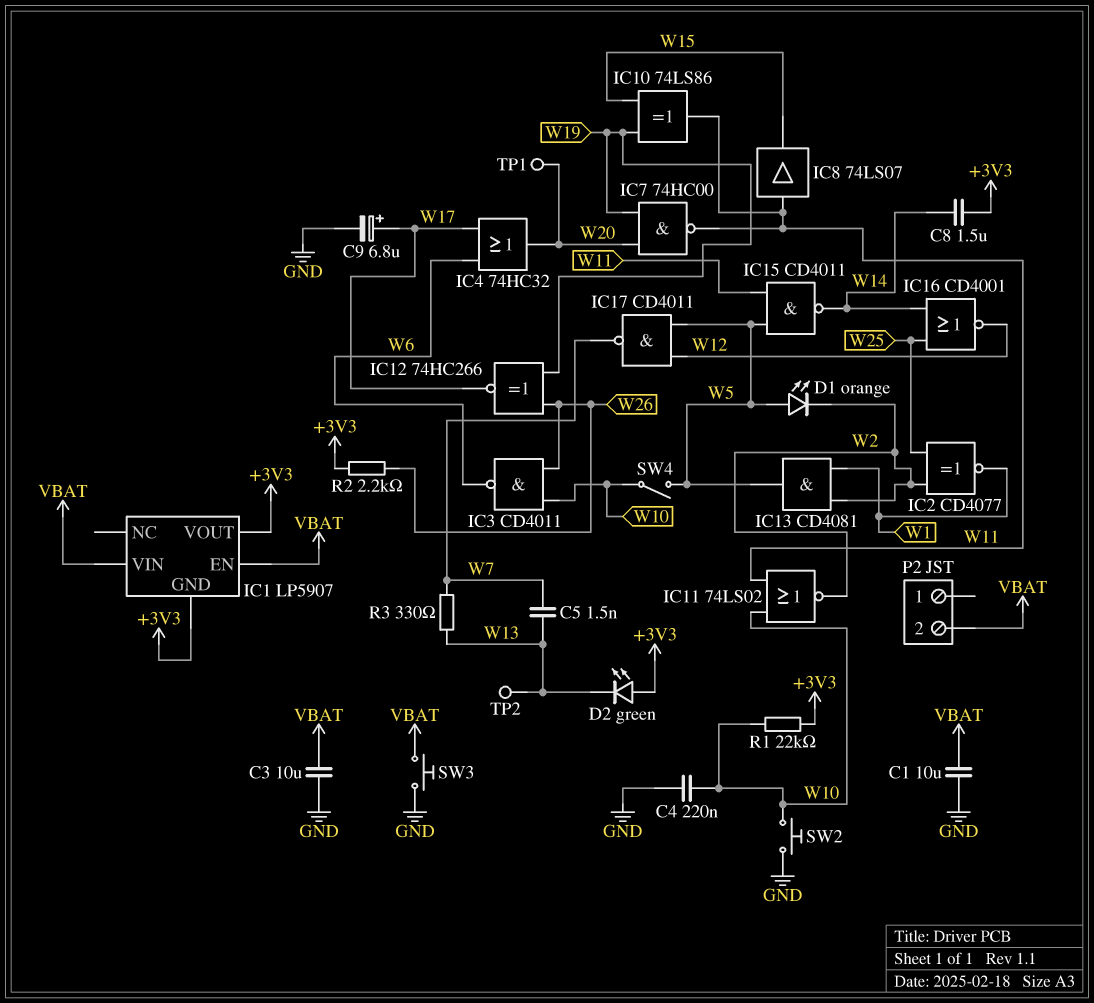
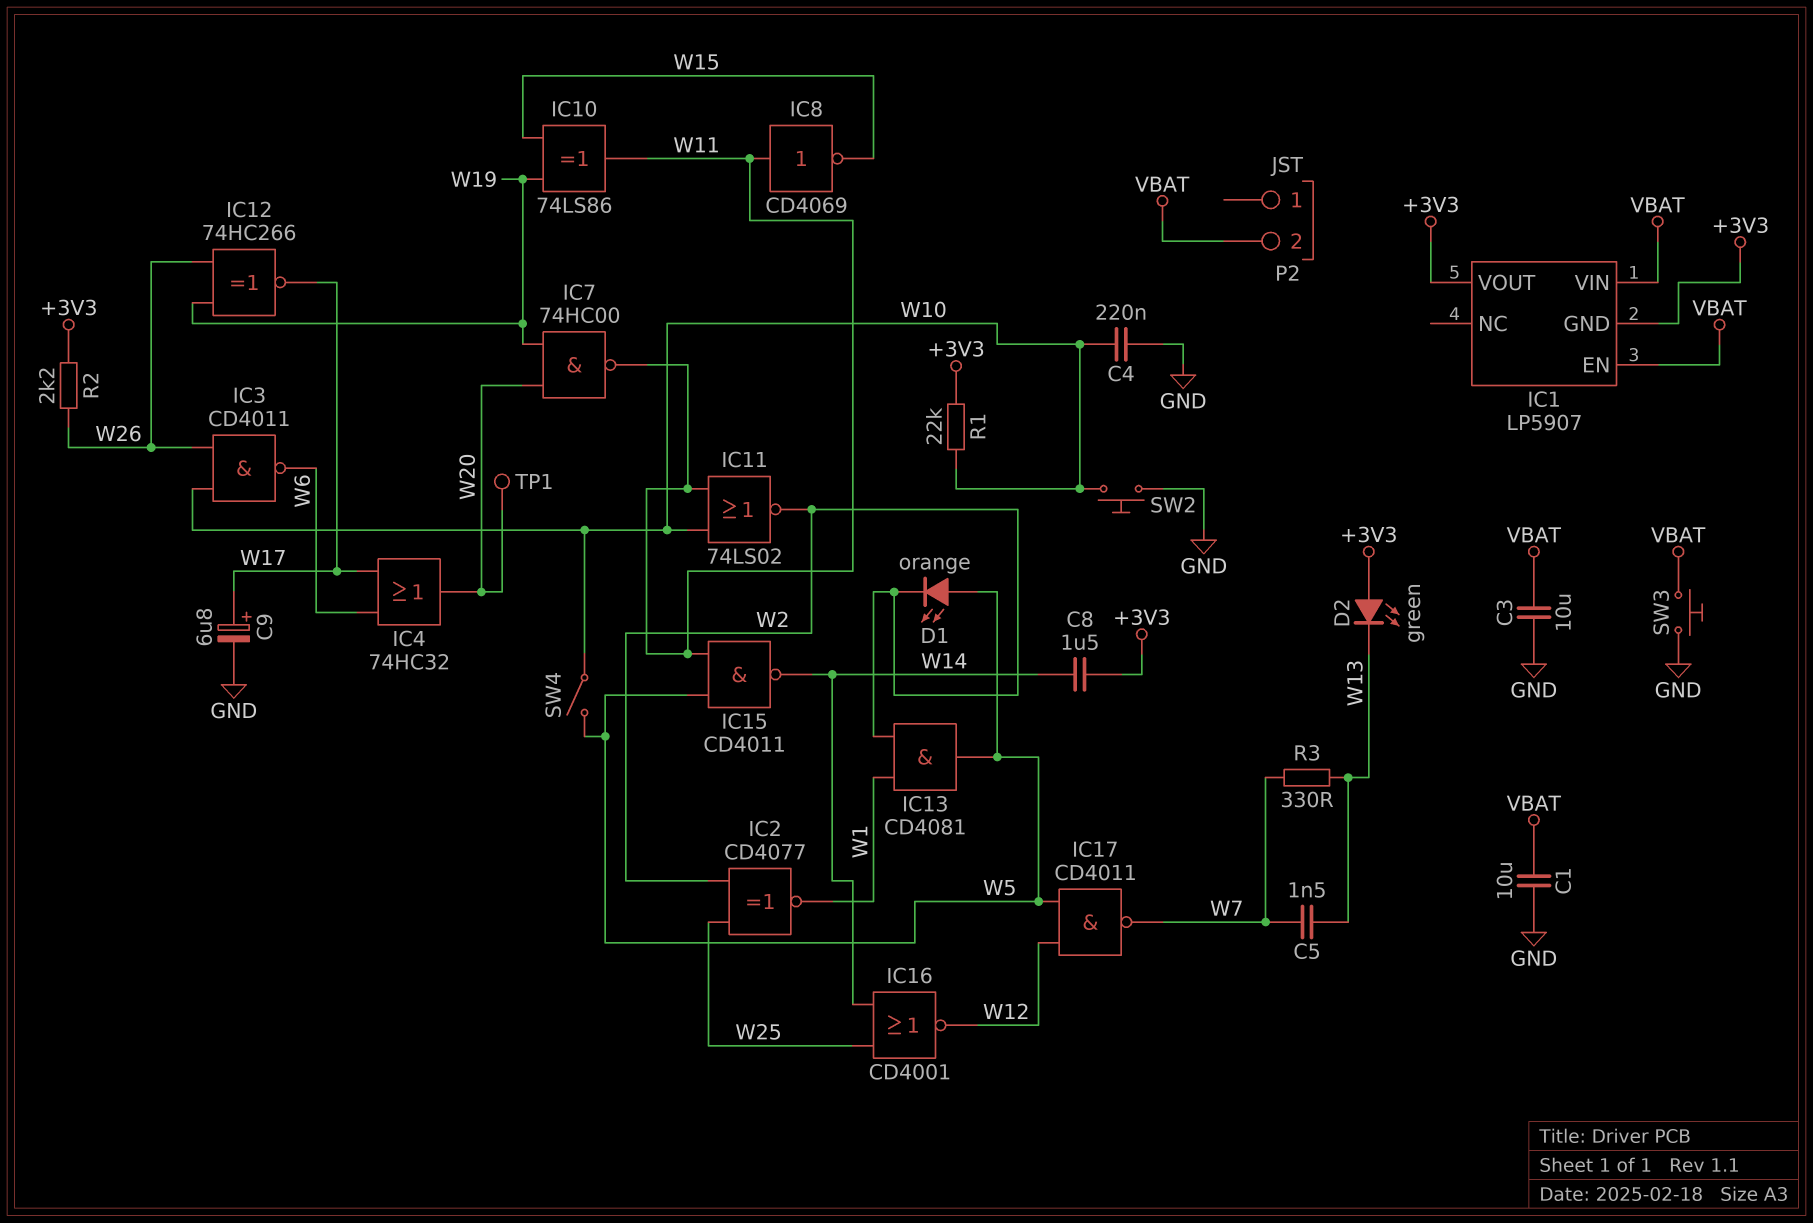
IC8: buffer 74LS07 (in W11, out W15) -> NOT CD4069 (in W11, out W15)
TP2: test point (W13) -> none

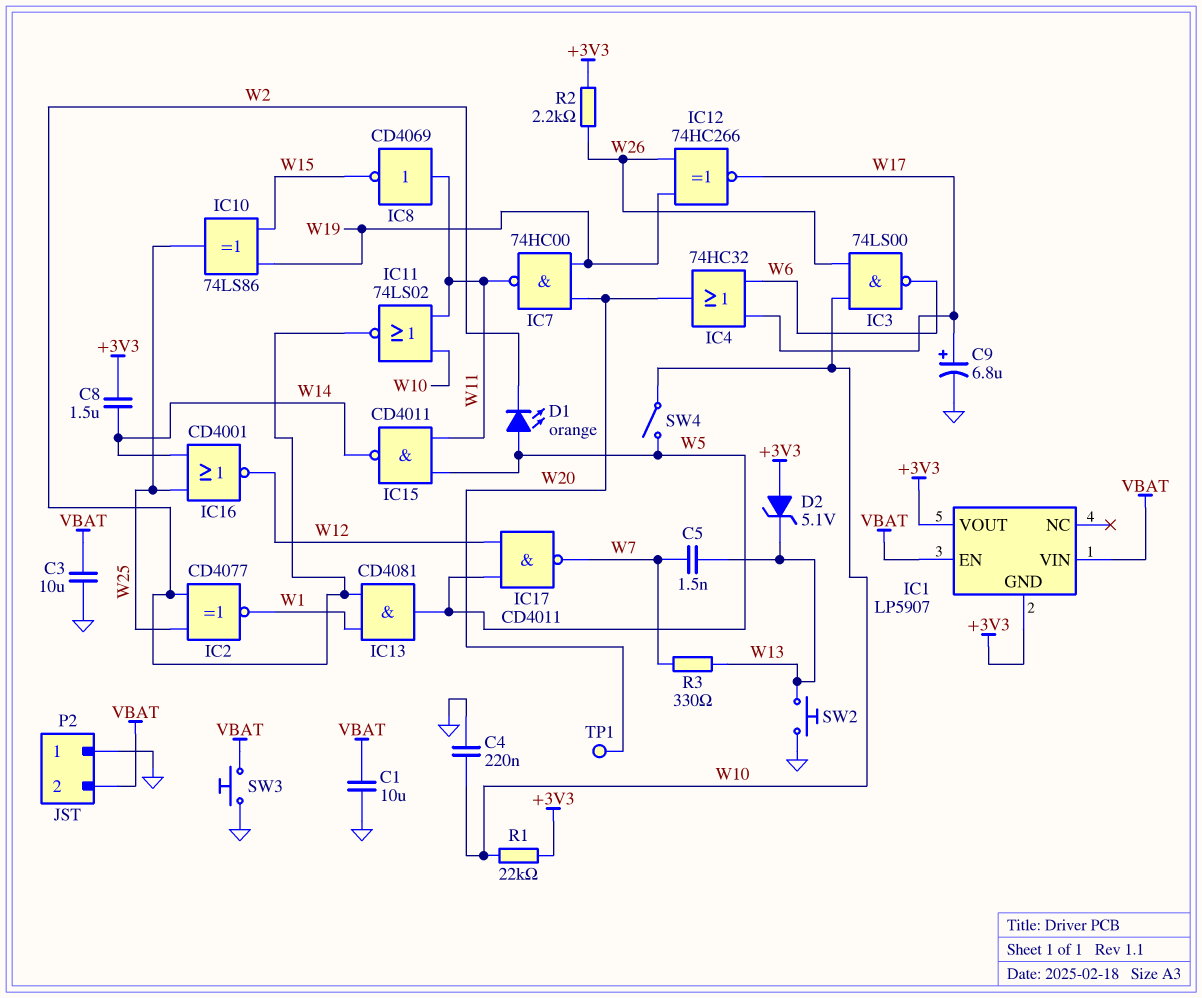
D2: LED green (A +3V3, K W13) -> zener 5.1V (A +3V3, K W13)
IC3: NAND CD4011 (in W10, in W26, out W6) -> NAND 74LS00 (in W10, in W26, out W6)
IC10: XOR 74LS86 (in W15, in W19, out W11) -> XOR 74LS86 (in W15, in W19, out W25)
P2 pin 1: none -> GND
SW2: button (GND, W10) -> button (GND, W13)

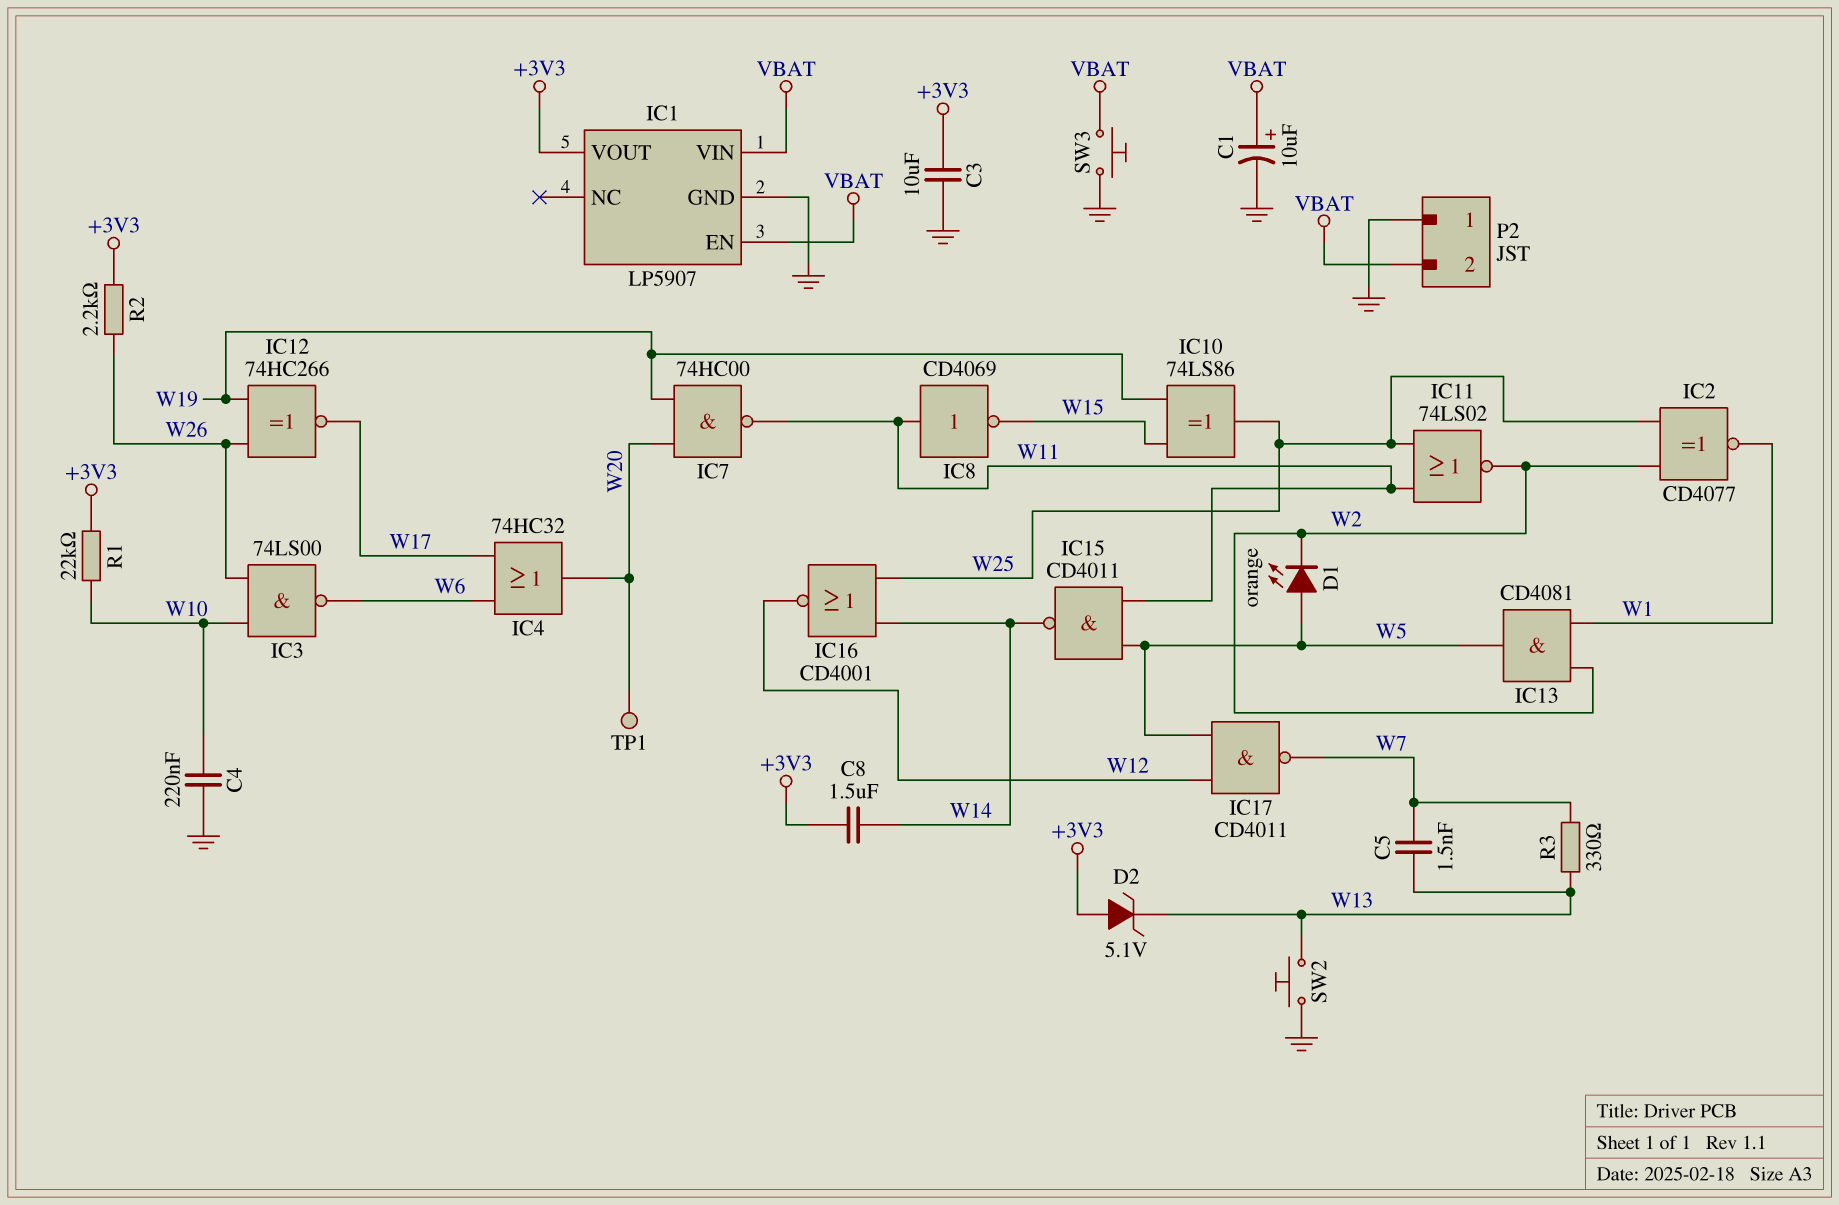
C1: 10uF (GND, VBAT) -> 10uF (plus VBAT, minus GND)
C3: 10uF (GND, VBAT) -> 10uF (+3V3, GND)
C9: 6.8uF (plus W17, minus GND) -> none
IC1 pin GND: +3V3 -> GND
IC11: NOR 74LS02 (in W10, in W11, out W2) -> NOR 74LS02 (in W11, in W25, out W2)
SW4: switch (W5, W10) -> none

